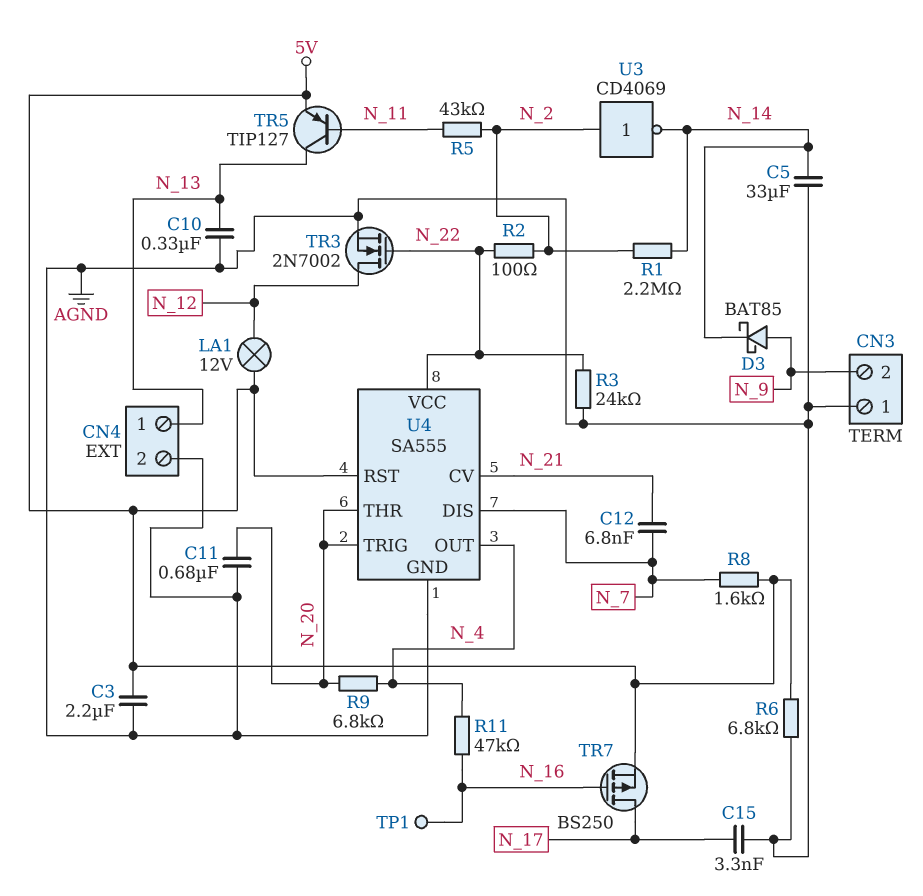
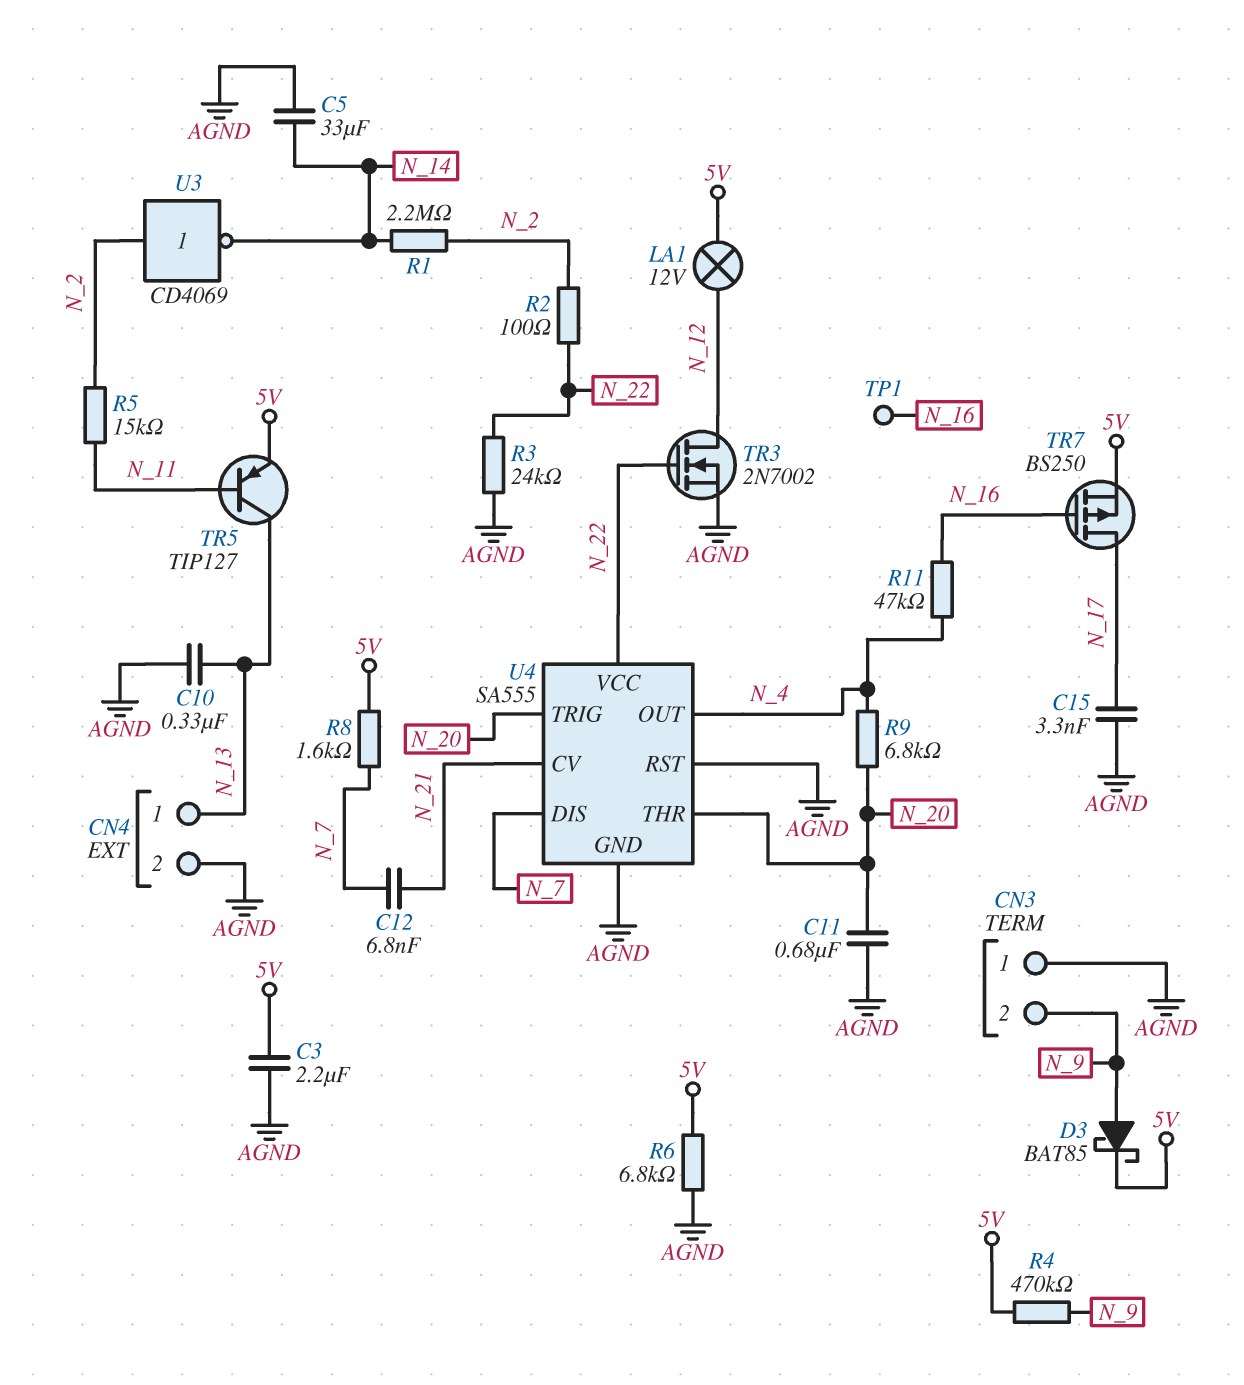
D3: schottky BAT85 (A N_9, K N_14) -> schottky BAT85 (A N_9, K 5V)
R4: none -> 470k (5V, N_9)
R5: 43k (N_2, N_11) -> 15k (N_2, N_11)
U4 pin RST: 5V -> AGND

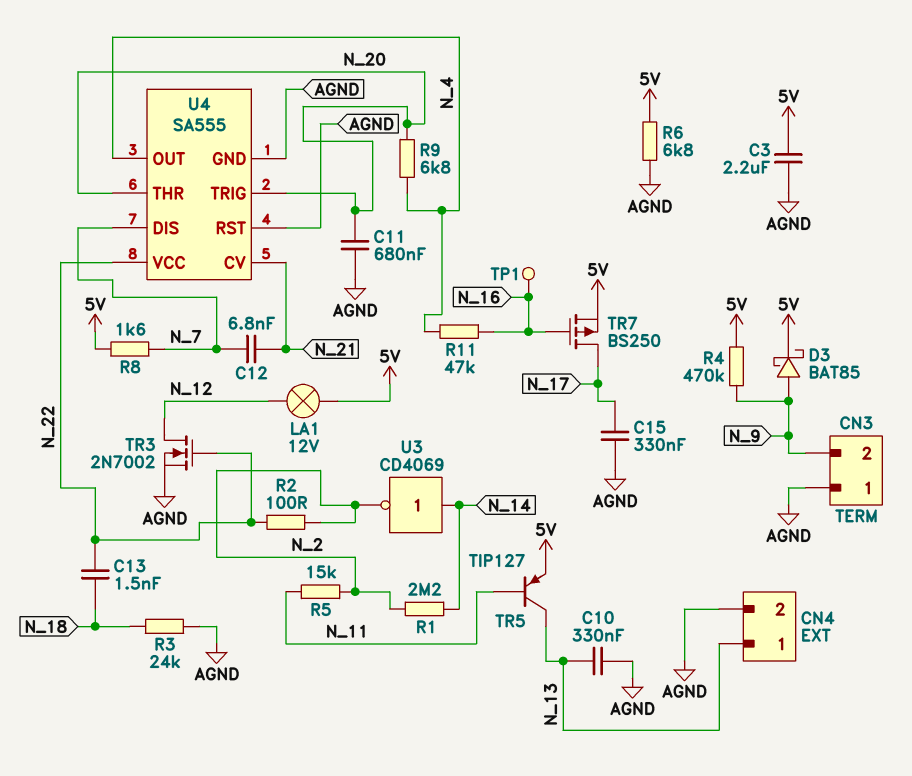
C5: 33uF (AGND, N_14) -> none
C13: none -> 1.5nF (N_18, N_22)
C15: 3.3nF (AGND, N_17) -> 330nF (AGND, N_17)
R3: 24k (AGND, N_22) -> 24k (AGND, N_18)
U3: NOT CD4069 (in N_2, out N_14) -> NOT CD4069 (in N_14, out N_2)

